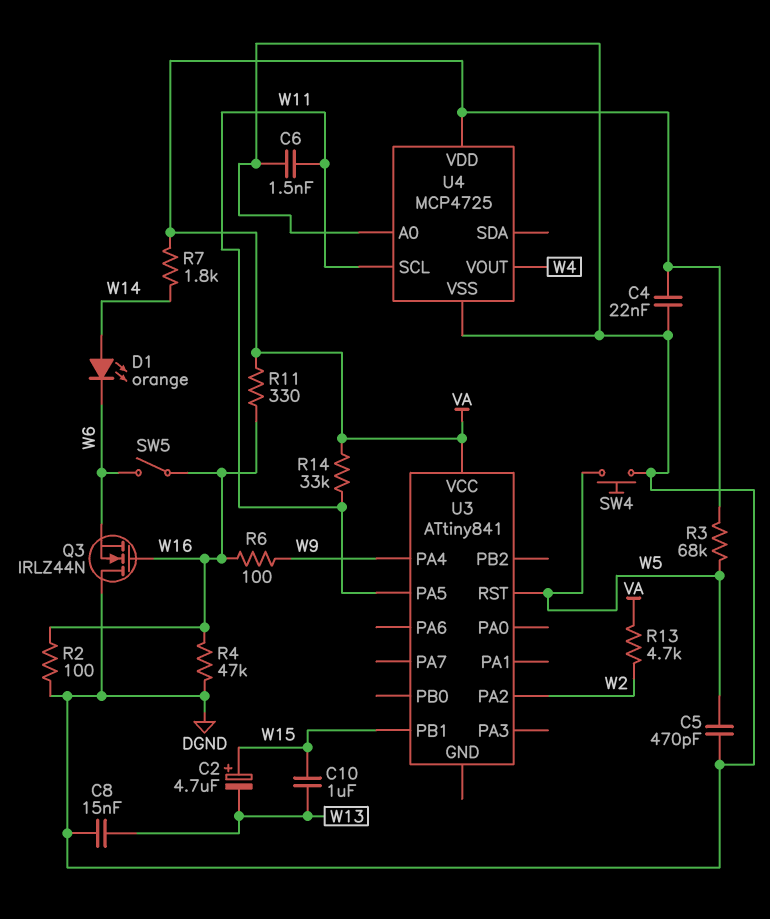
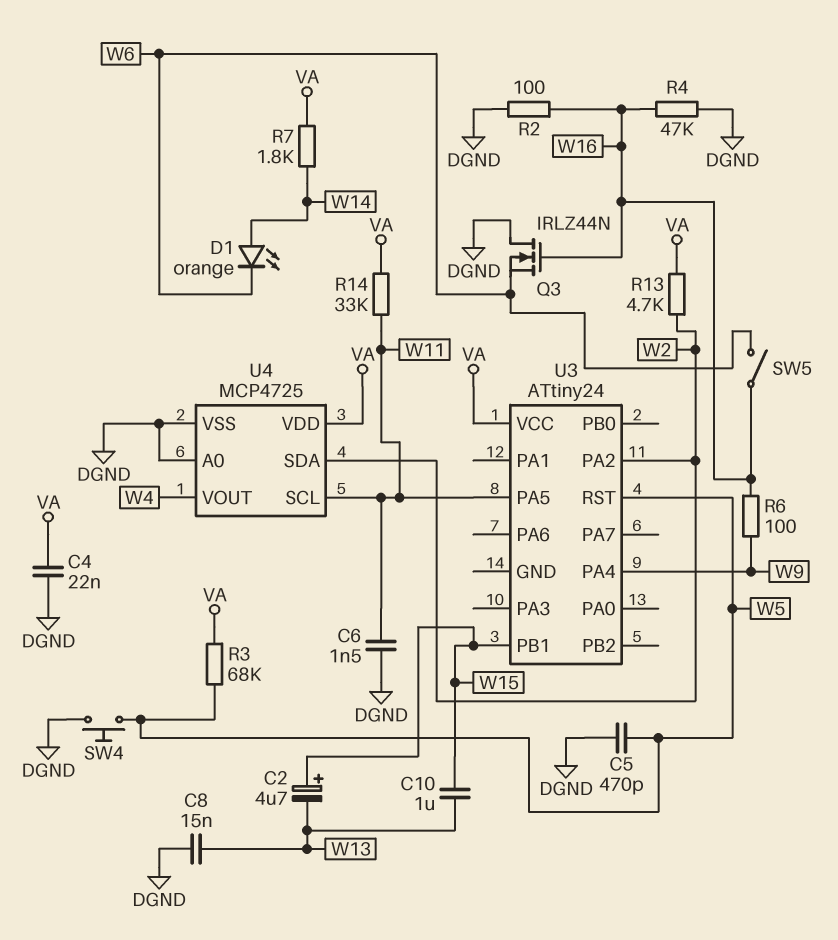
R11: 330 (VA, W16) -> none
U3: ATtiny841 -> ATtiny24
U4 pin SDA: none -> W2

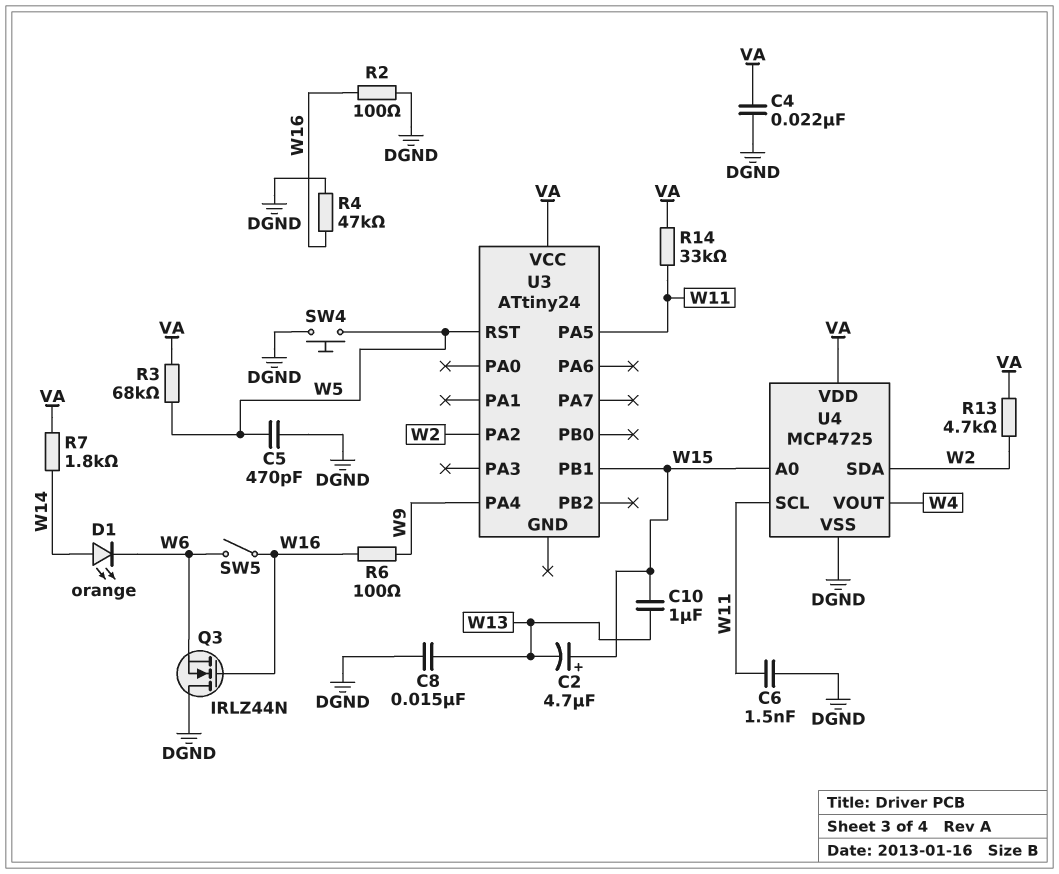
U4 pin A0: DGND -> W15

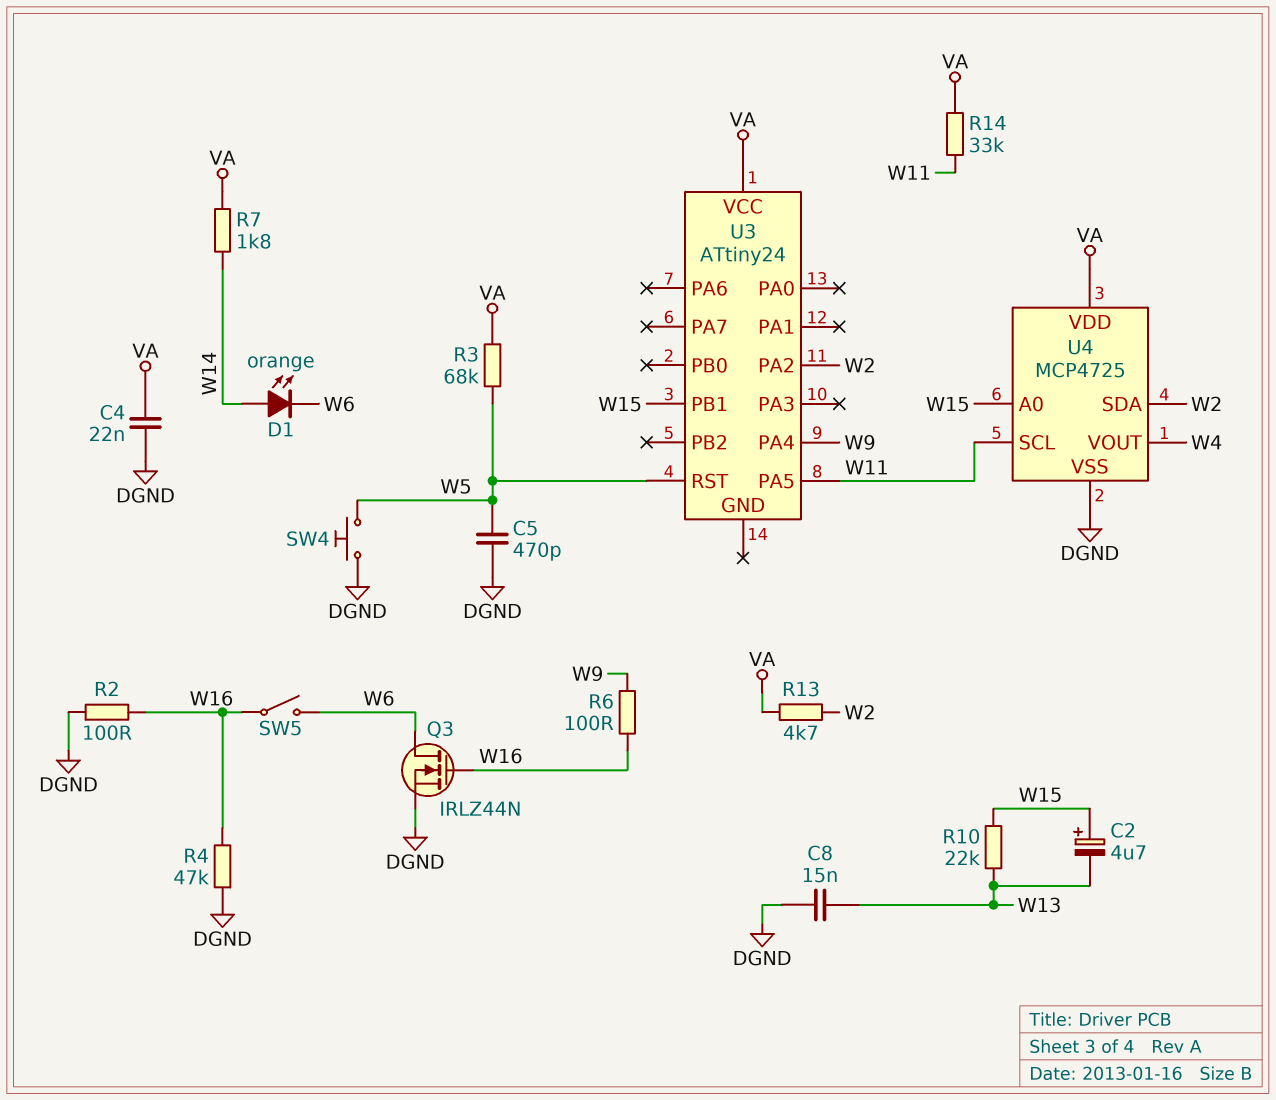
C6: 1.5nF (DGND, W11) -> none
C10: 1uF (W13, W15) -> none
Q3: NMOS IRLZ44N (G W16, D DGND, S W6) -> NMOS IRLZ44N (G W16, D W6, S DGND)
R10: none -> 22k (W13, W15)

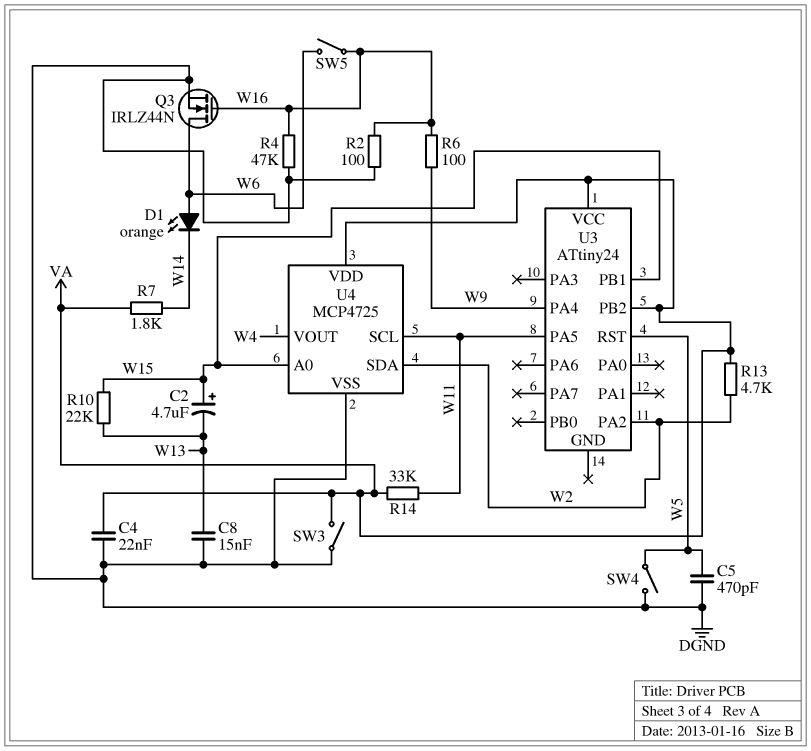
D1: LED orange (A W14, K W6) -> LED orange (A W6, K W14)
R3: 68k (VA, W5) -> none
SW3: none -> switch (DGND, VA)
SW4: button (DGND, W5) -> switch (DGND, W5)
U3 pin PB2: none -> VA

